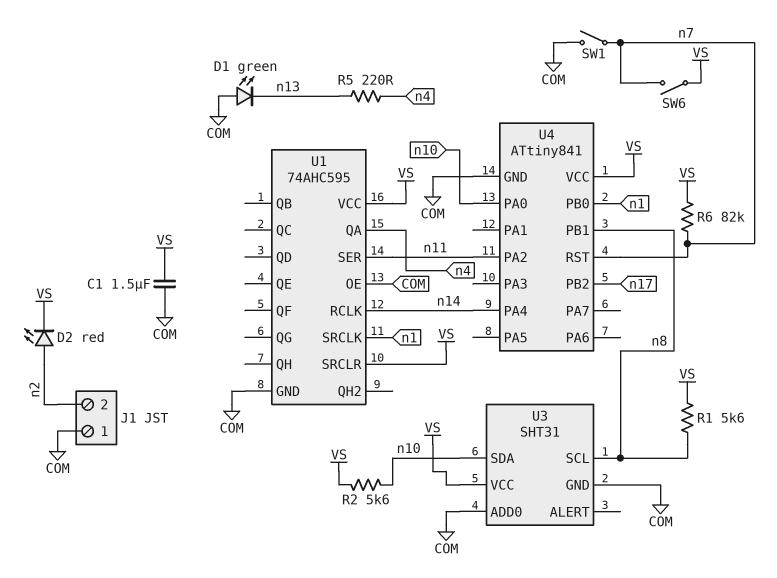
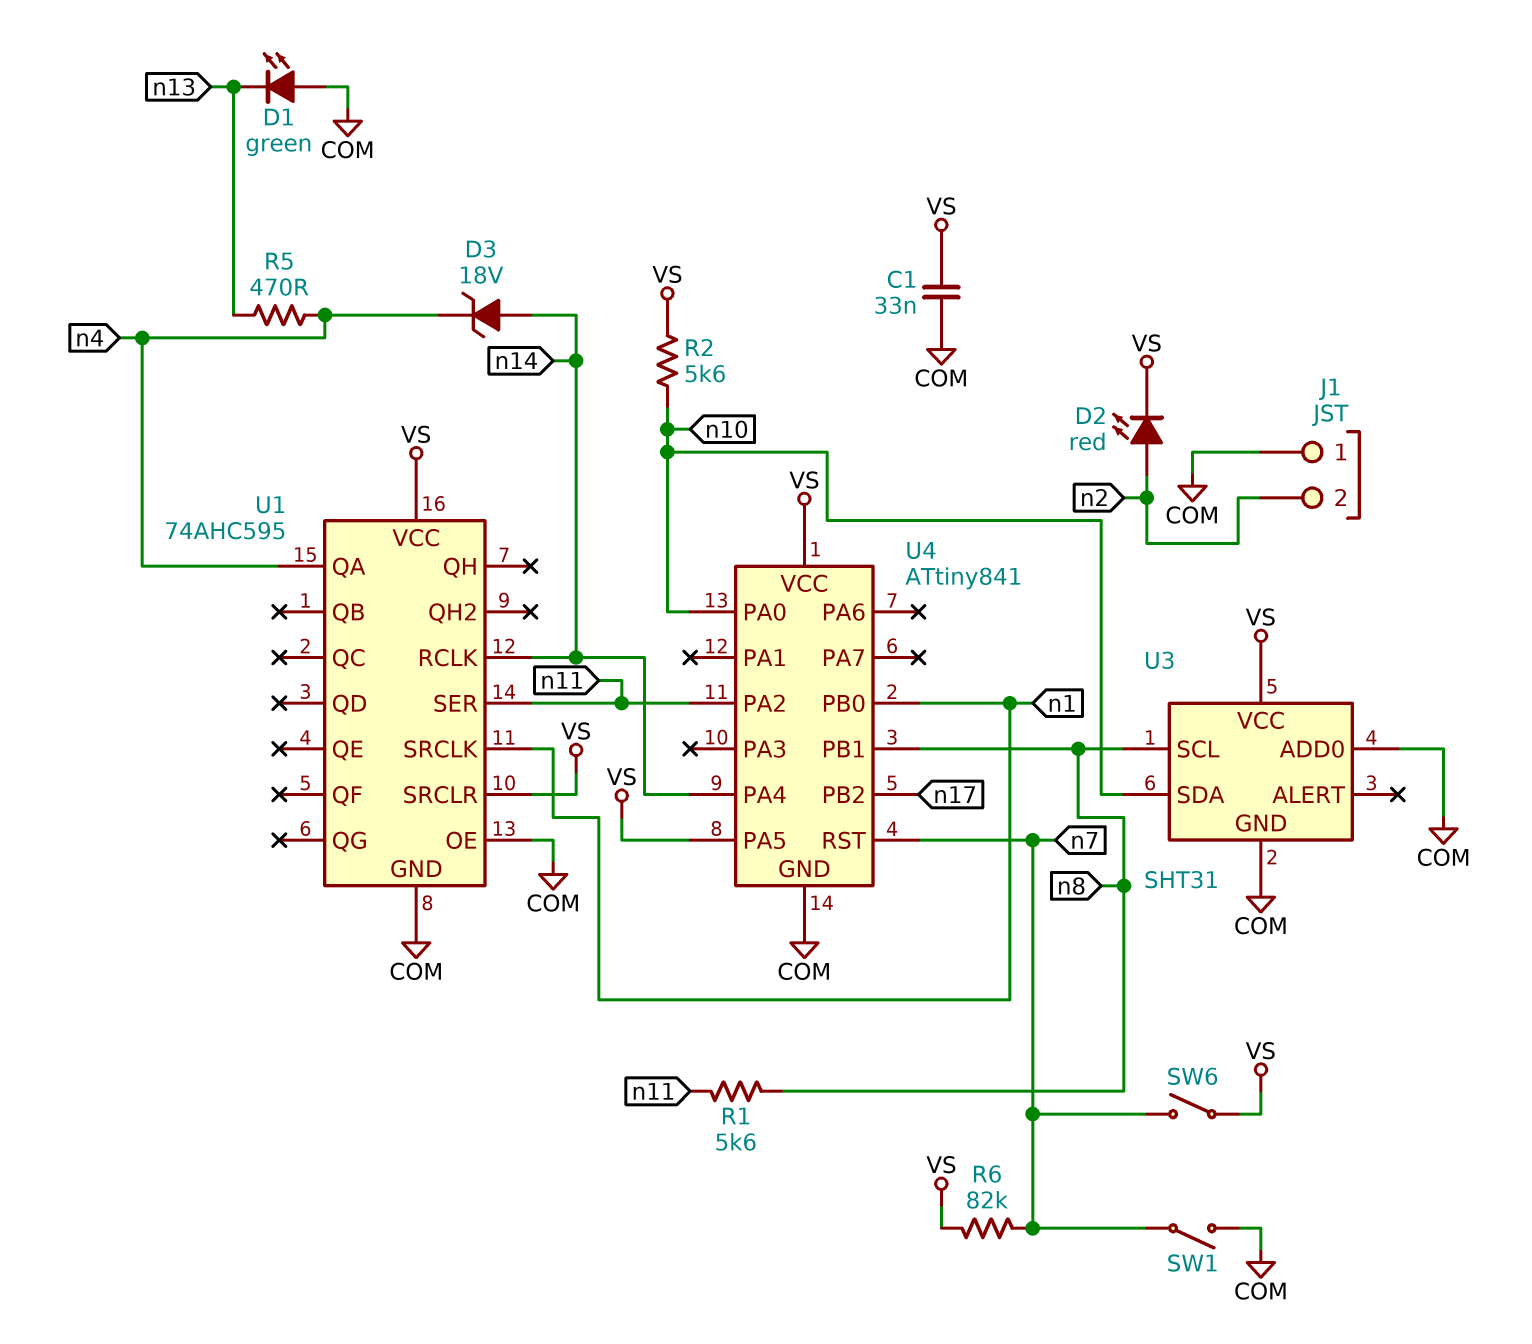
C1: 1.5uF (COM, VS) -> 33nF (COM, VS)
D3: none -> zener 18V (A n14, K n4)
R1: 5.6k (VS, n8) -> 5.6k (n8, n11)
R5: 220 (n4, n13) -> 470 (n4, n13)
U4 pin PA5: none -> VS

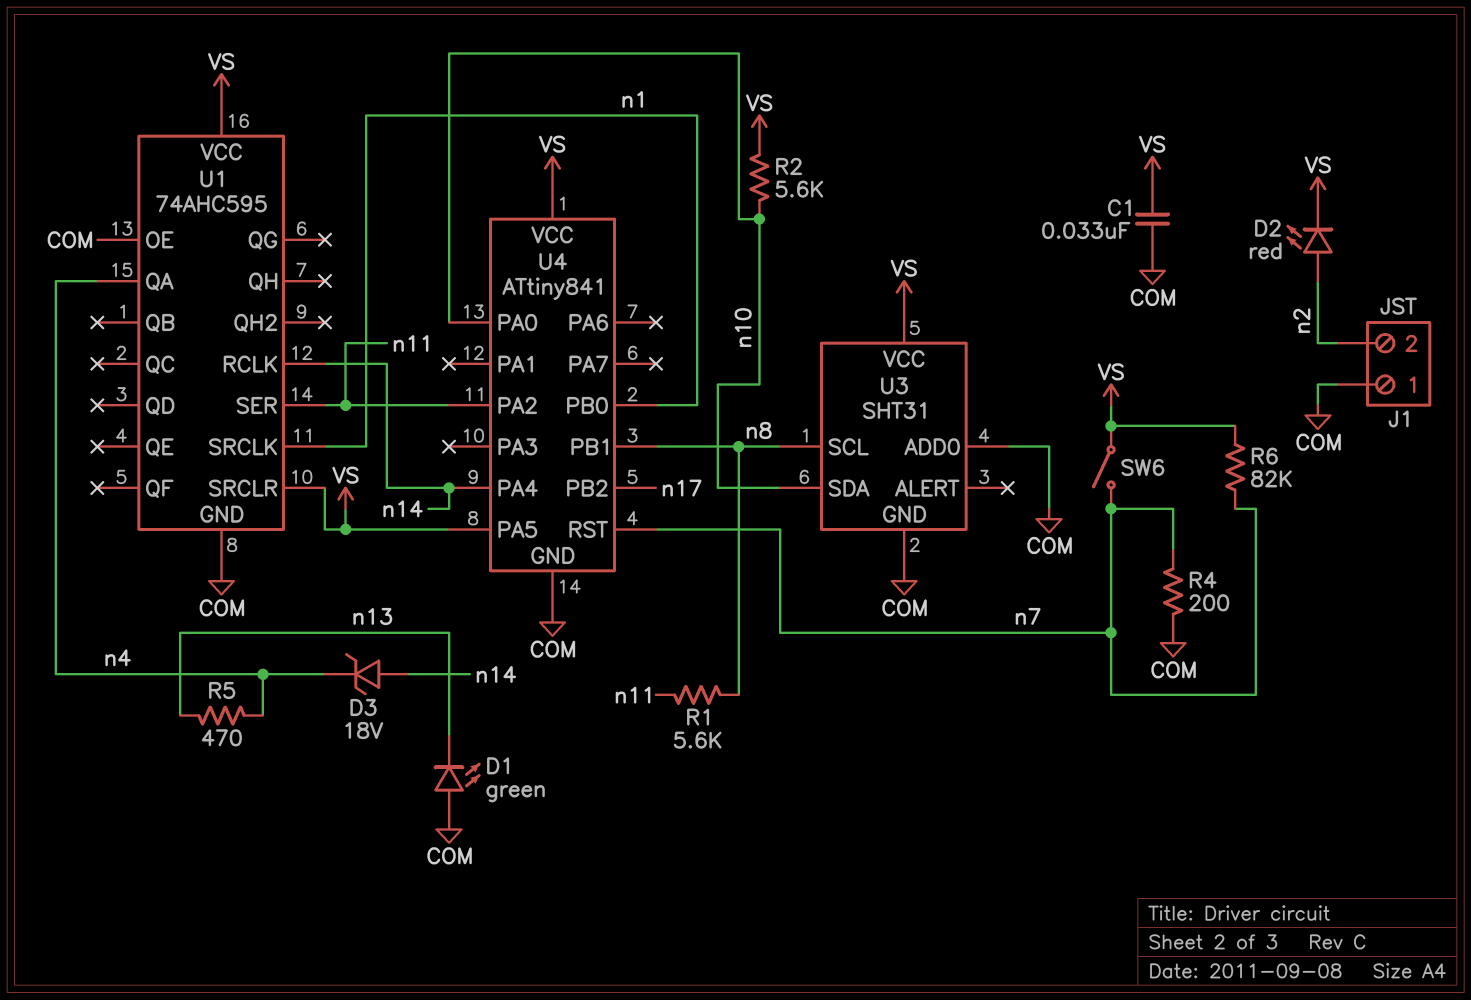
R4: none -> 200 (COM, n7)
SW1: switch (COM, n7) -> none

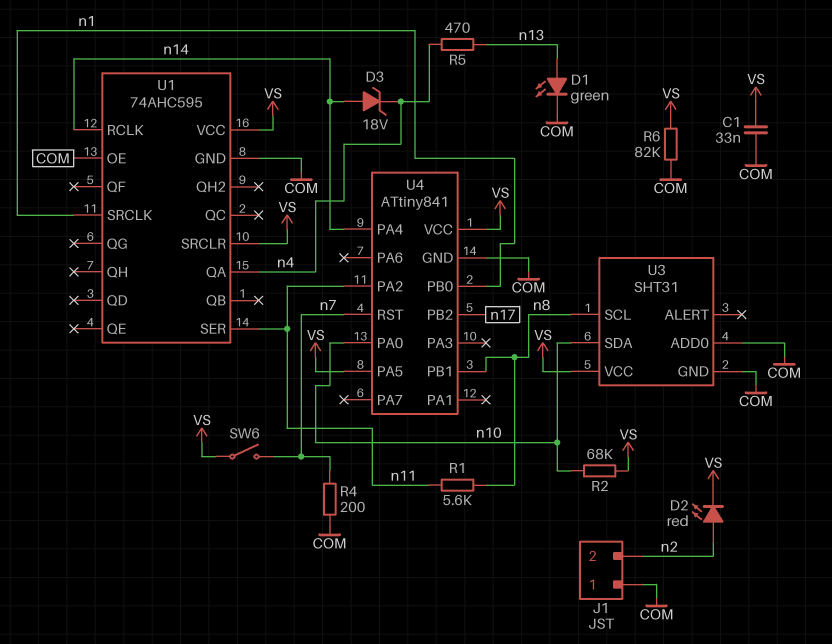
D1: LED green (A COM, K n13) -> LED green (A n13, K COM)
R2: 5.6k (VS, n10) -> 68k (VS, n10)
R6: 82k (VS, n7) -> 82k (COM, VS)

